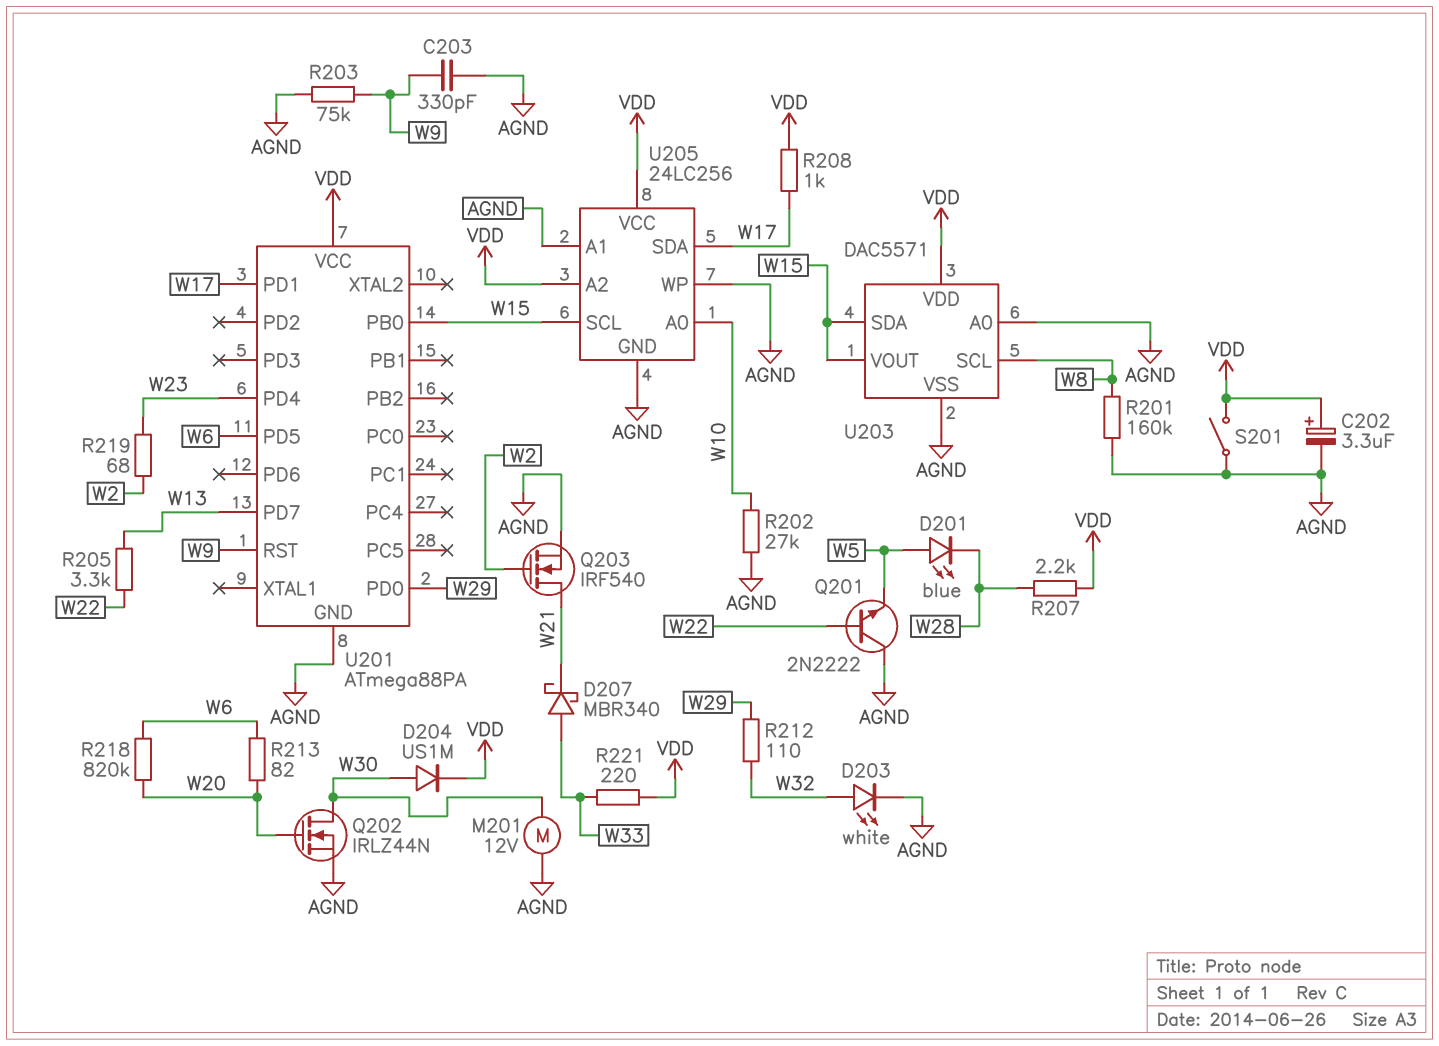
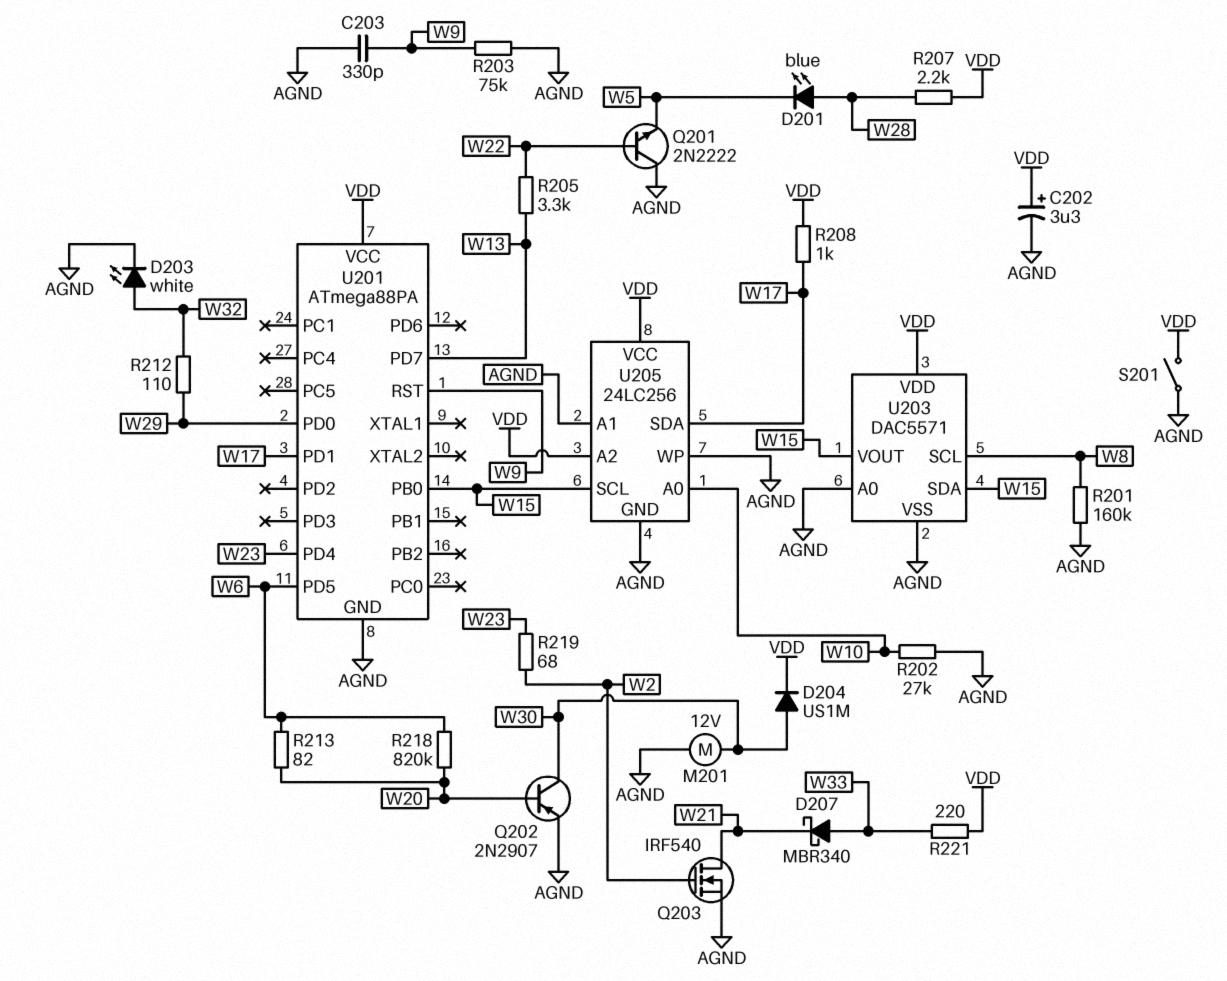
D201: LED blue (A W5, K W28) -> LED blue (A W28, K W5)
Q202: NMOS IRLZ44N (G W20, D W30, S AGND) -> PNP 2N2907 (B W20, C W30, E AGND)

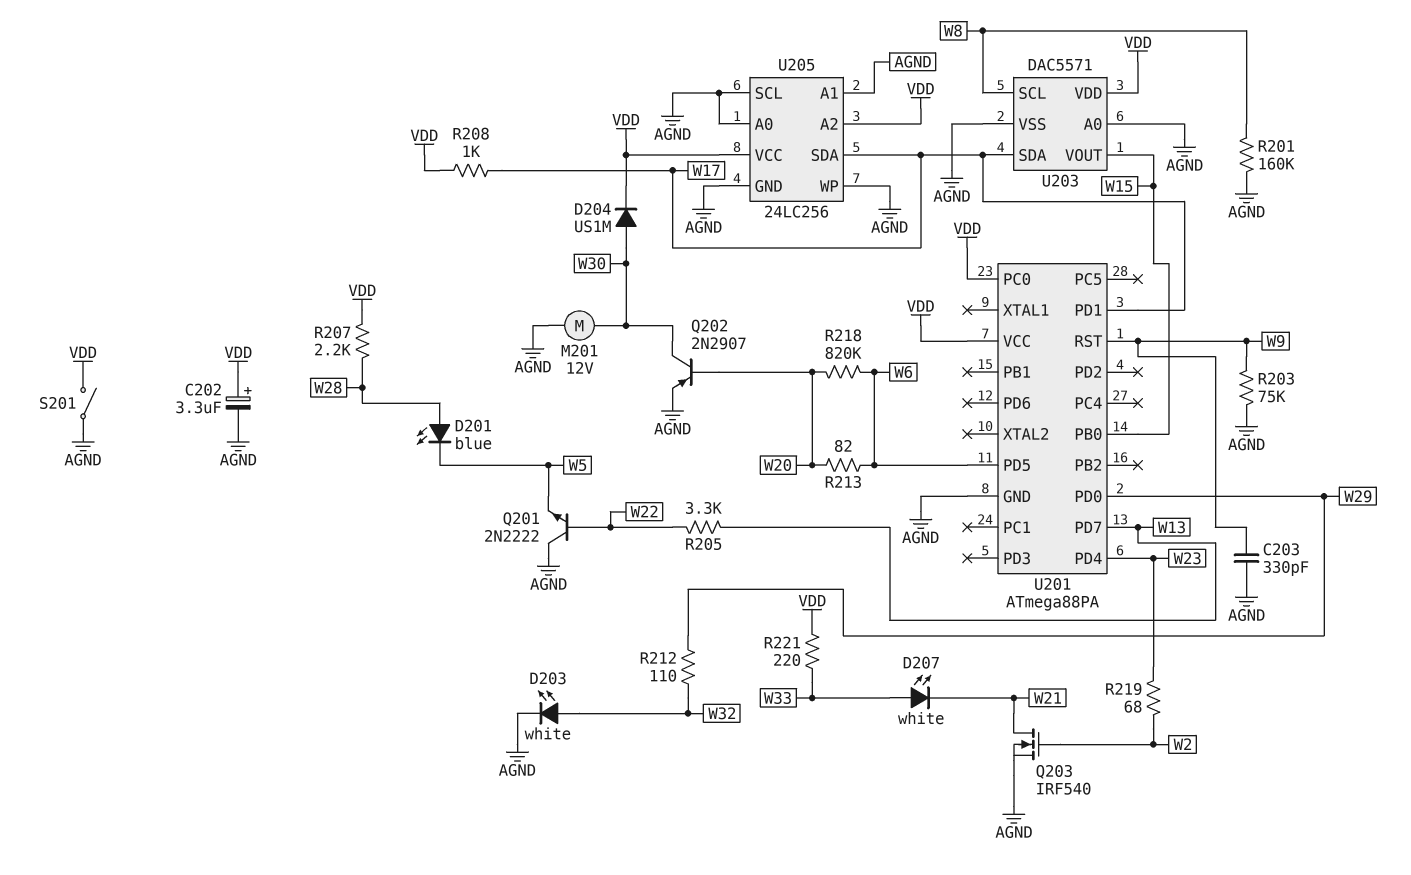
D207: schottky MBR340 (A W33, K W21) -> LED white (A W33, K W21)
R202: 27k (AGND, W10) -> none
U201 pin PC0: none -> VDD
U203 pin SDA: W15 -> W17
U205 pin A0: W10 -> AGND
U205 pin SCL: W15 -> AGND

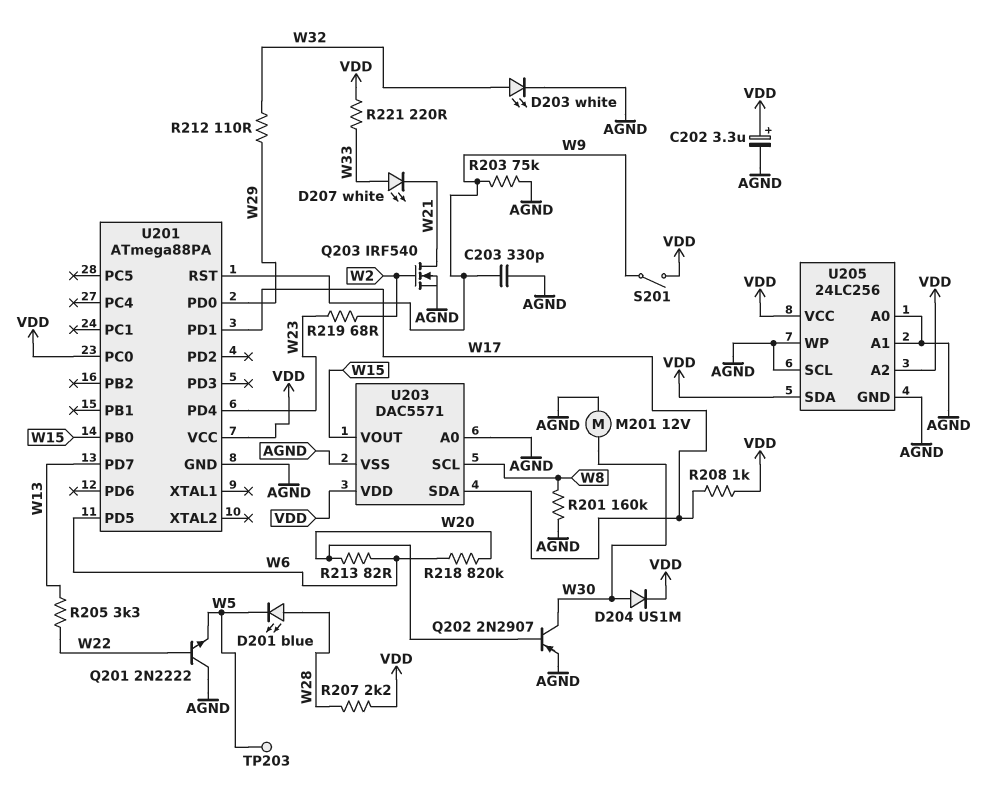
S201: switch (AGND, VDD) -> switch (VDD, W9)
TP203: none -> test point (W5)
U205 pin SDA: W17 -> VDD

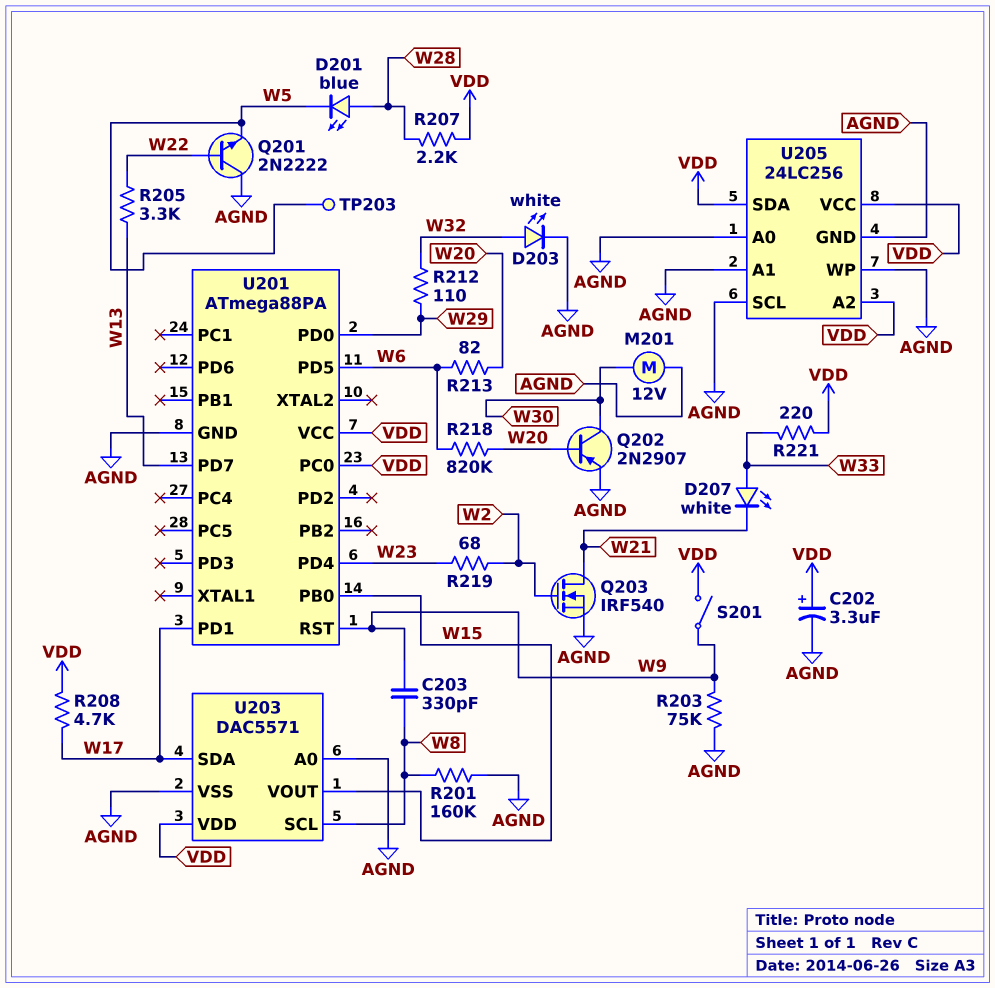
C203: 330pF (AGND, W9) -> 330pF (W8, W9)
D204: diode US1M (A W30, K VDD) -> none
R208: 1k (VDD, W17) -> 4.7k (VDD, W17)

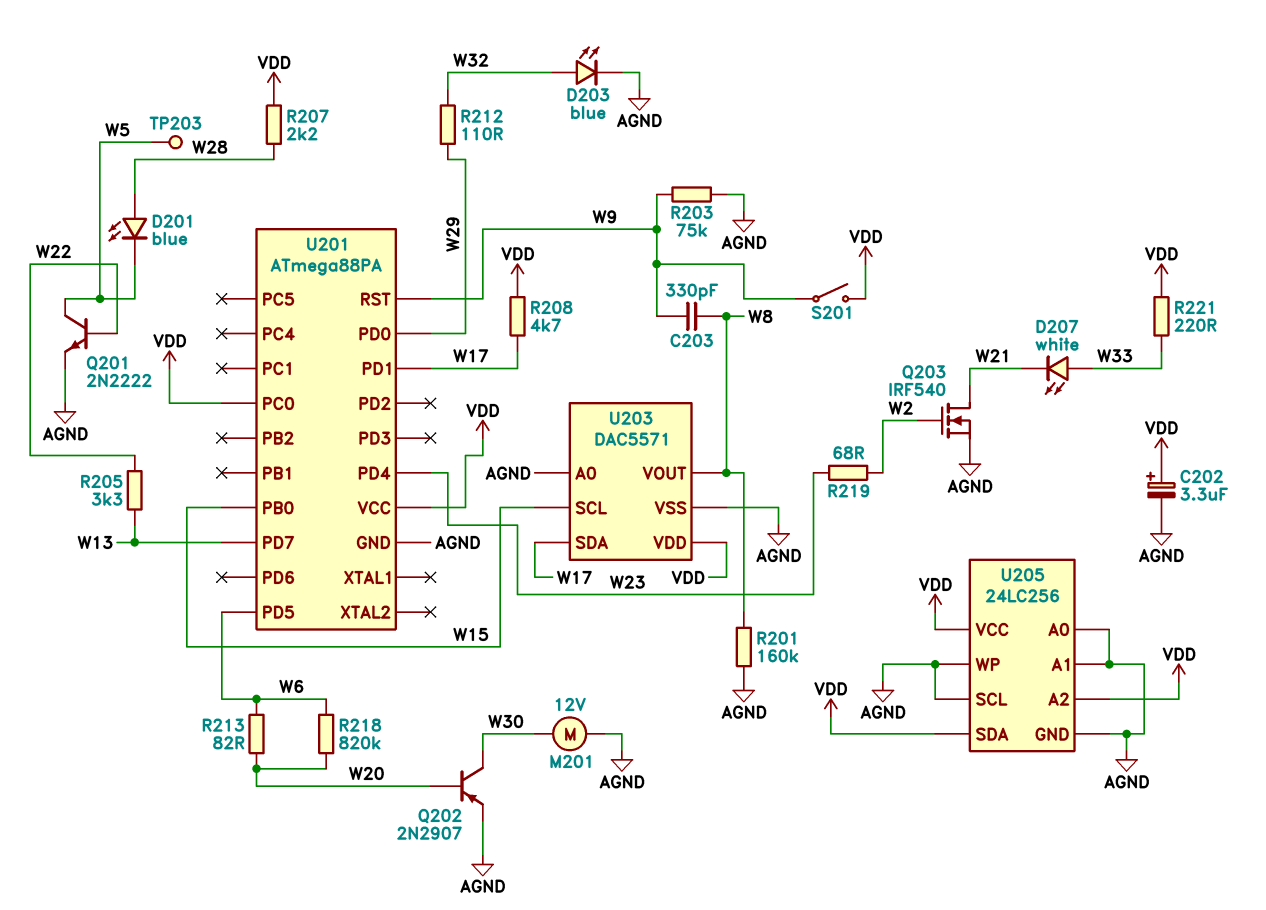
D203: LED white (A W32, K AGND) -> LED blue (A W32, K AGND)
Q201: NPN 2N2222 (B W22, C AGND, E W5) -> NPN 2N2222 (B W22, C W5, E AGND)
U203 pin SCL: W8 -> W15
U203 pin VOUT: W15 -> W8

